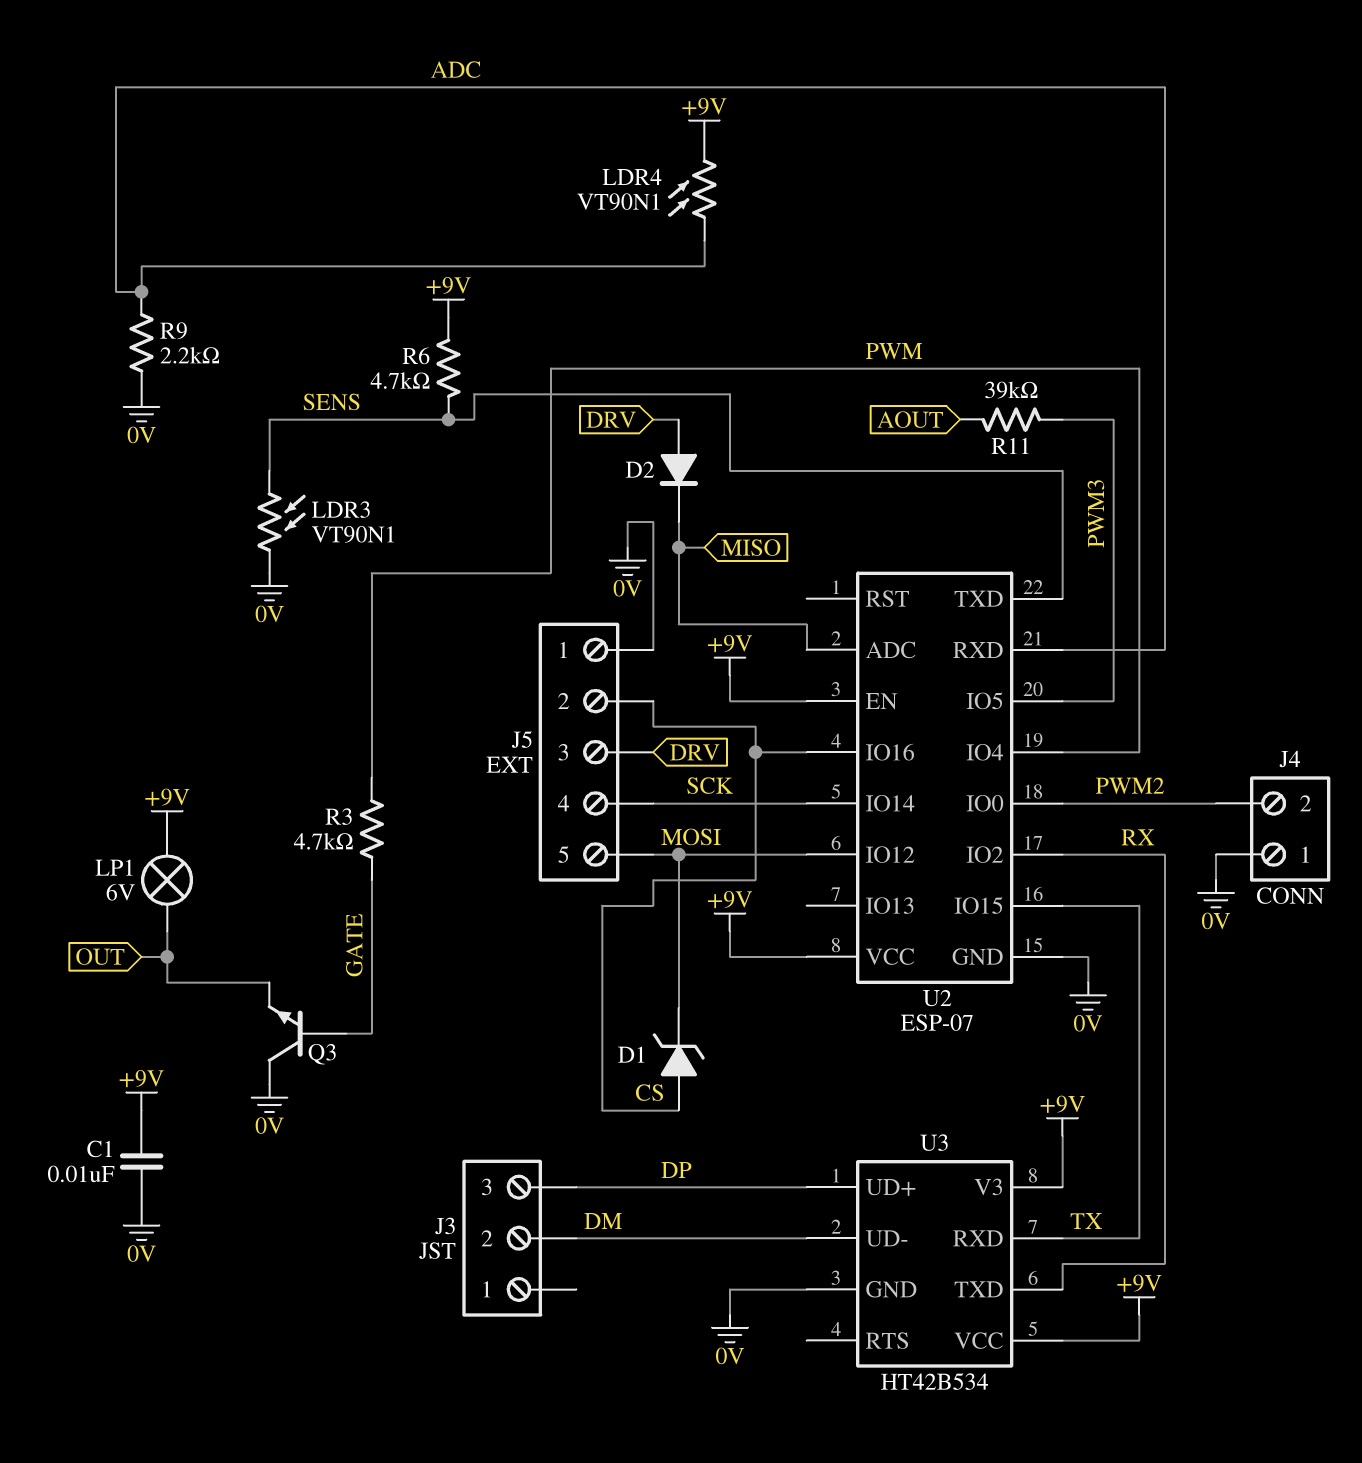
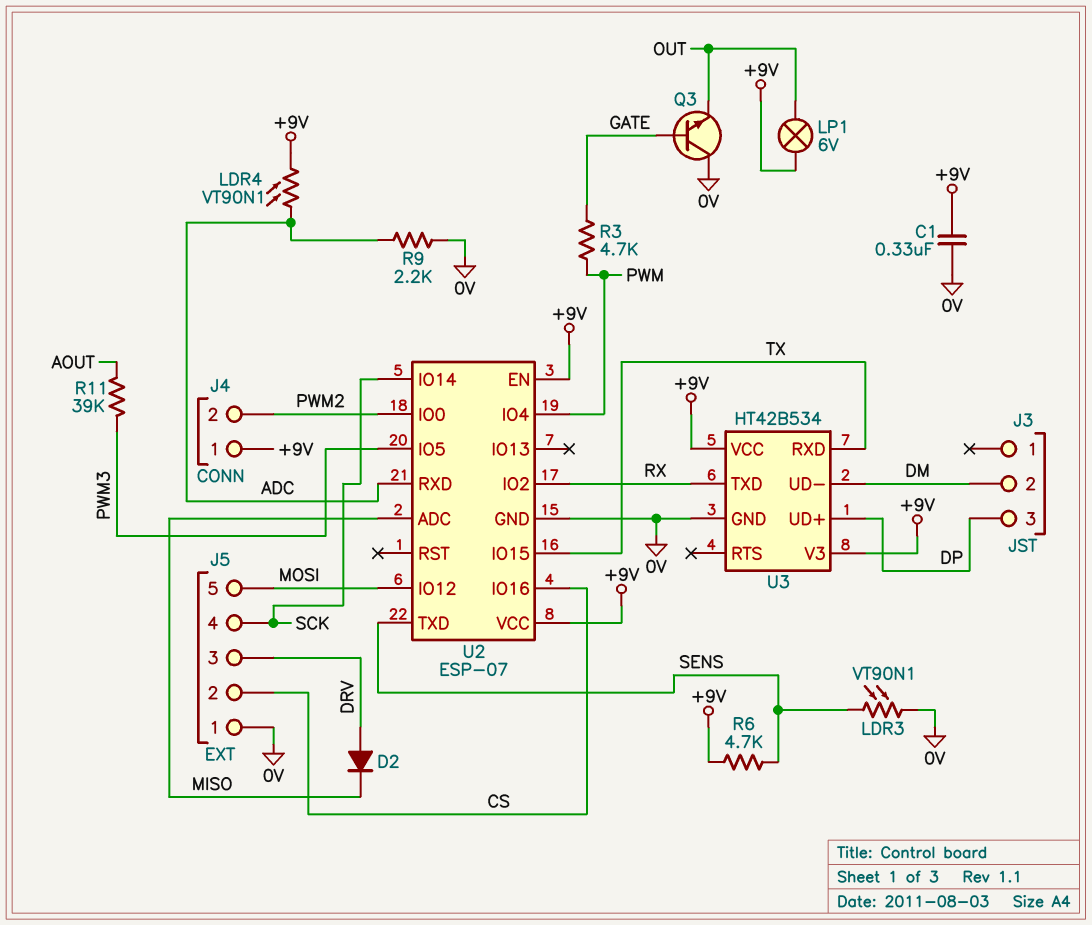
C1: 10nF (+9V, 0V) -> 330nF (+9V, 0V)
D1: zener (A CS, K MOSI) -> none
J4 pin 1: 0V -> +9V

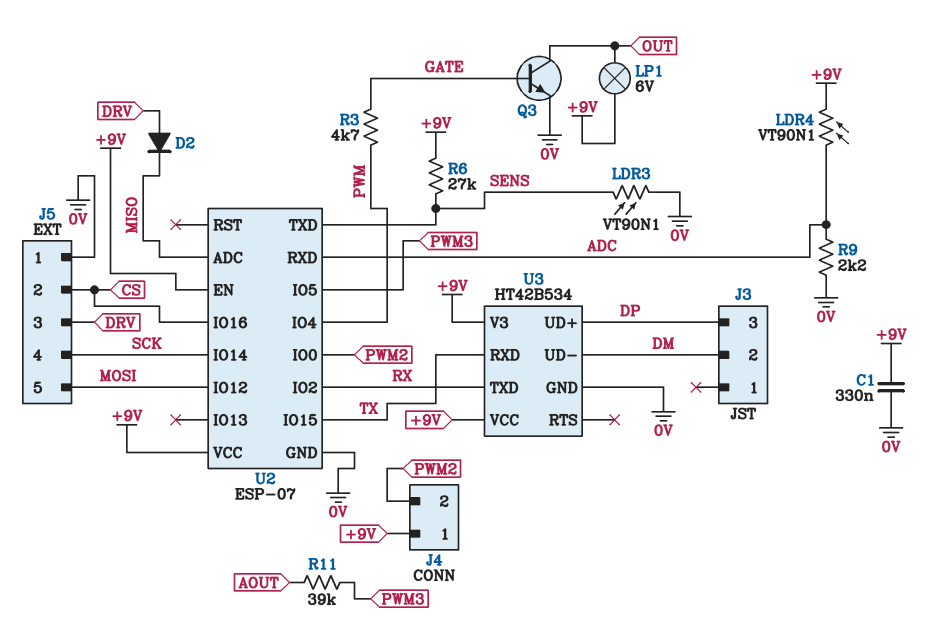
Q3: NPN (B GATE, C 0V, E OUT) -> NPN (B GATE, C OUT, E 0V)
R6: 4.7k (+9V, SENS) -> 27k (+9V, SENS)

